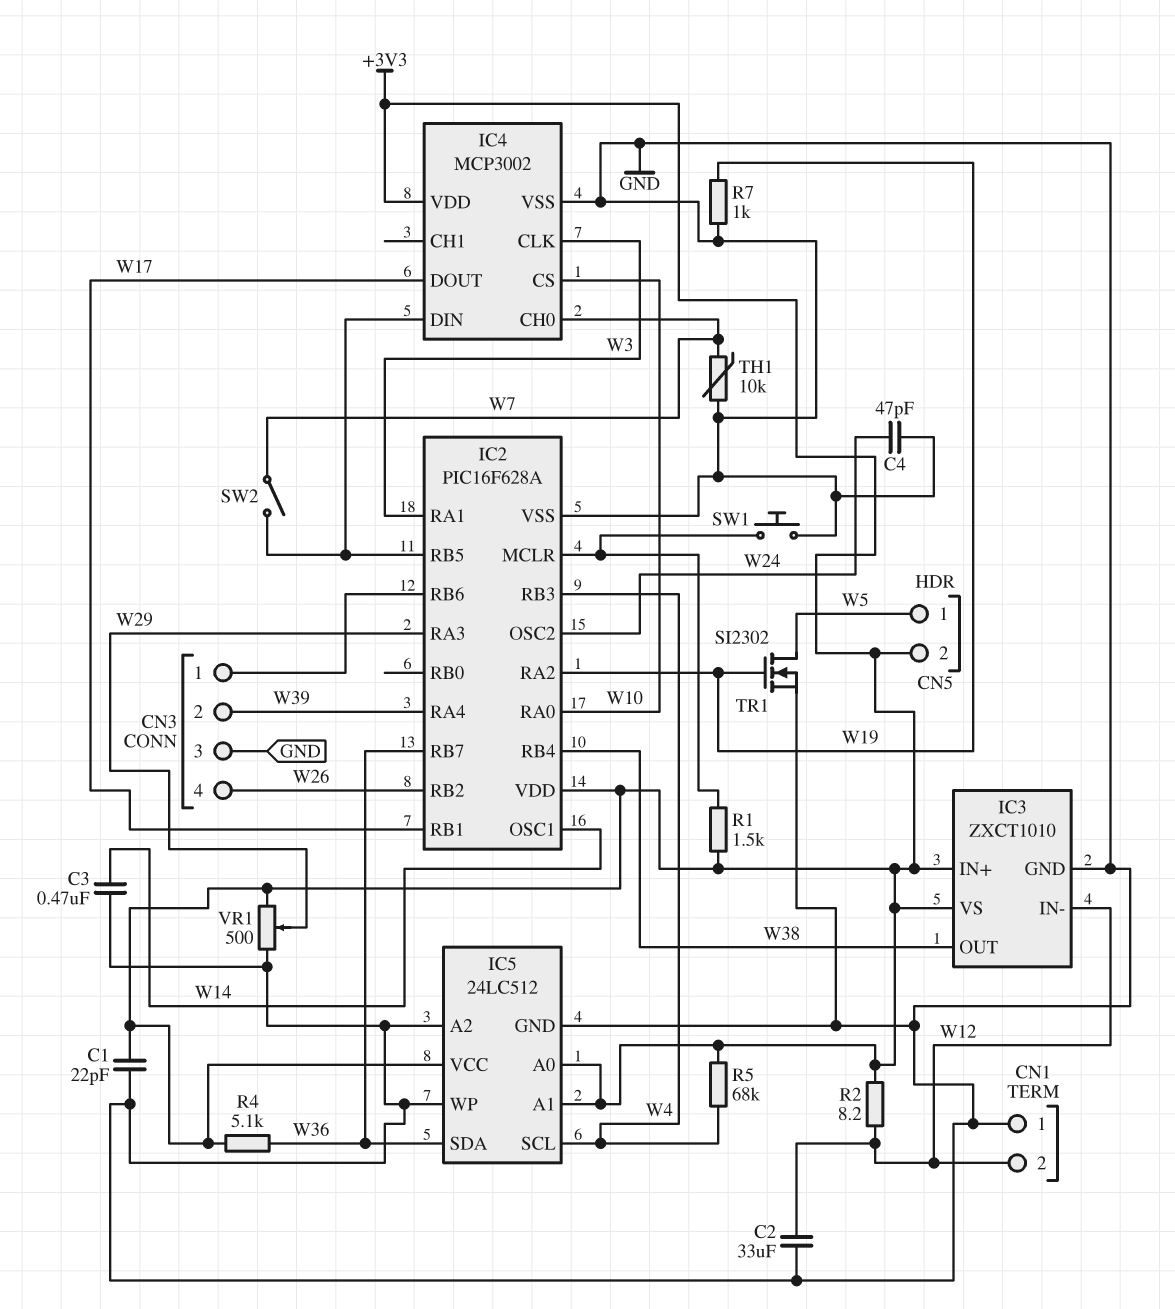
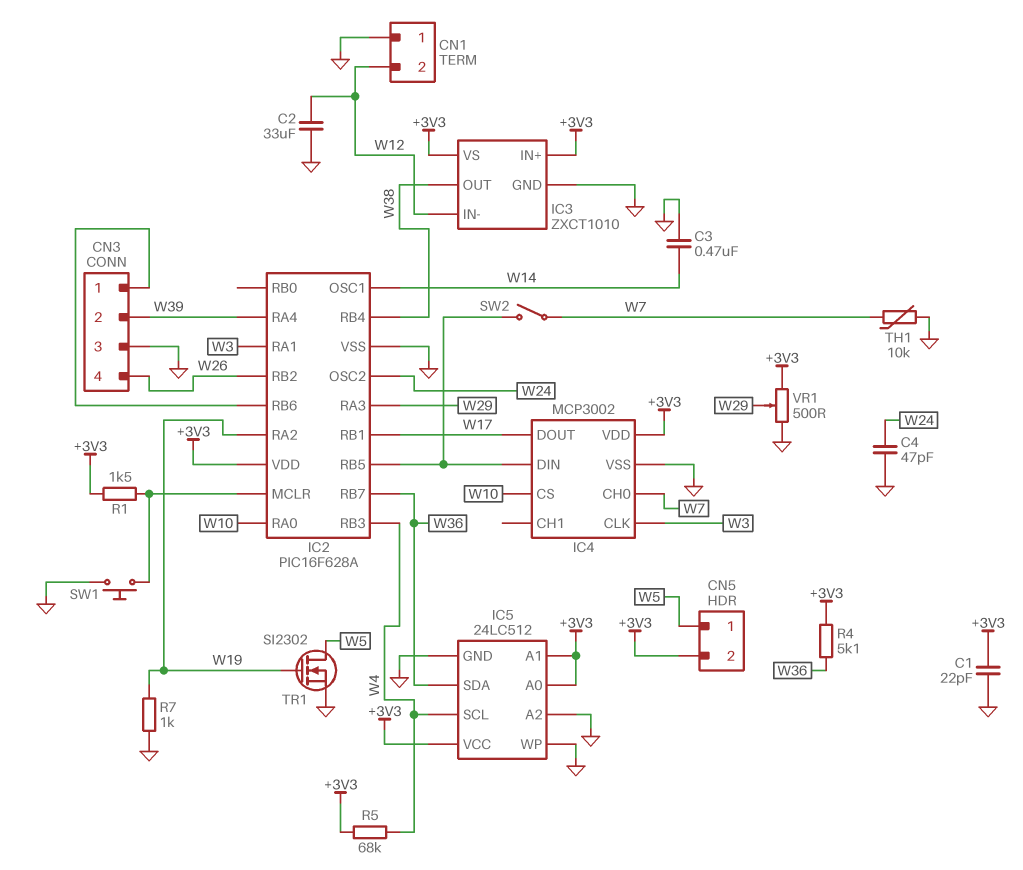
R2: 8.2 (+3V3, W12) -> none

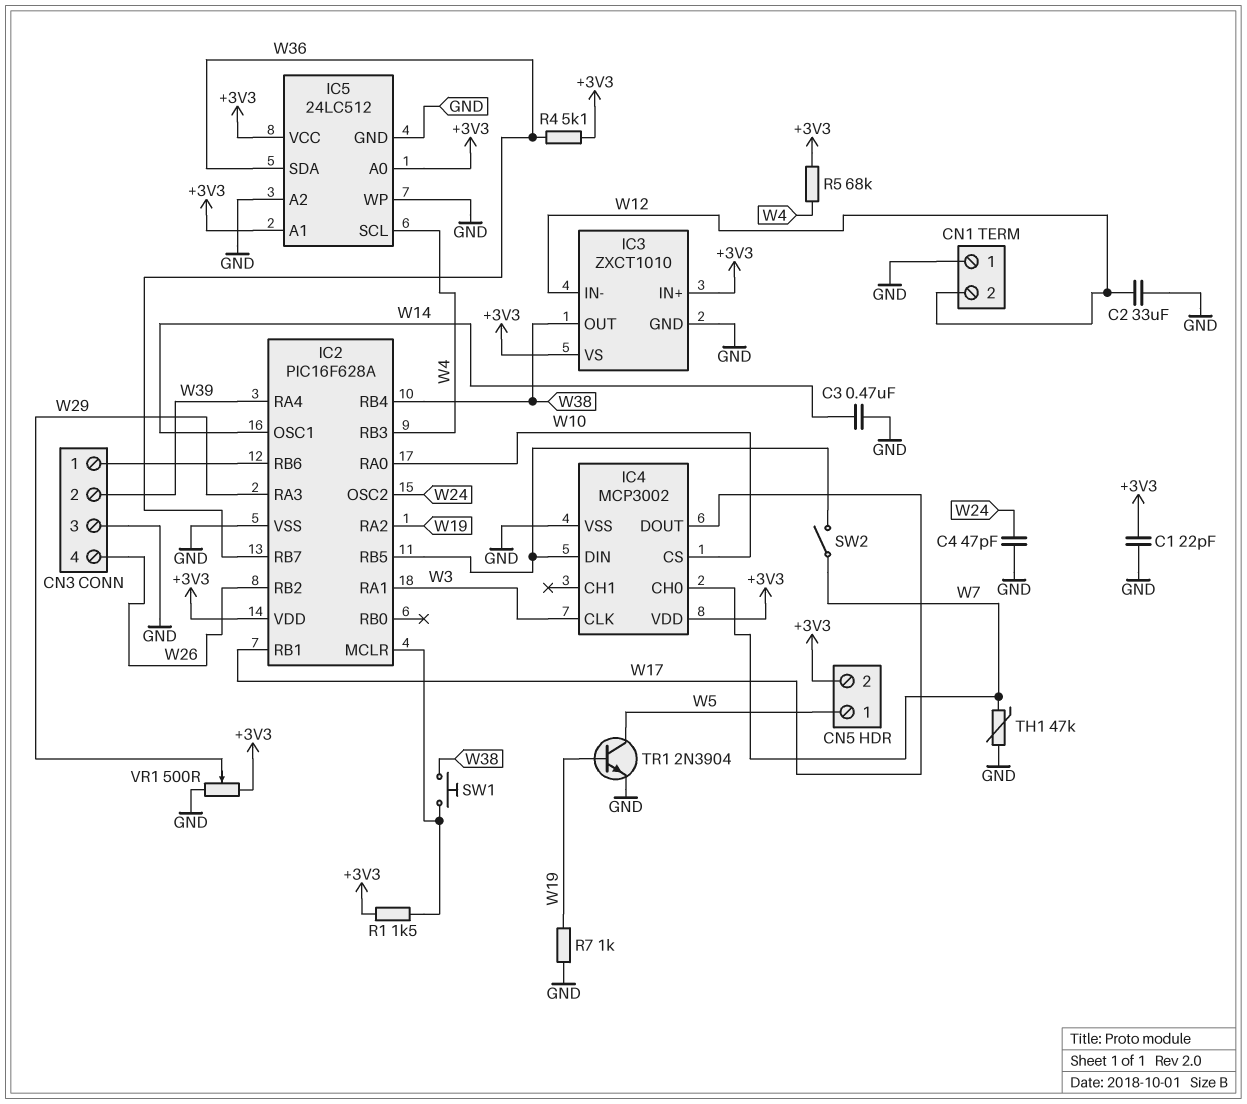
SW1: button (GND, IC2/MCLR) -> button (IC2/MCLR, W38)
TH1: 10k (GND, W7) -> 47k (GND, W7)
TR1: NMOS SI2302 (G W19, D W5, S GND) -> NPN 2N3904 (B W19, C W5, E GND)

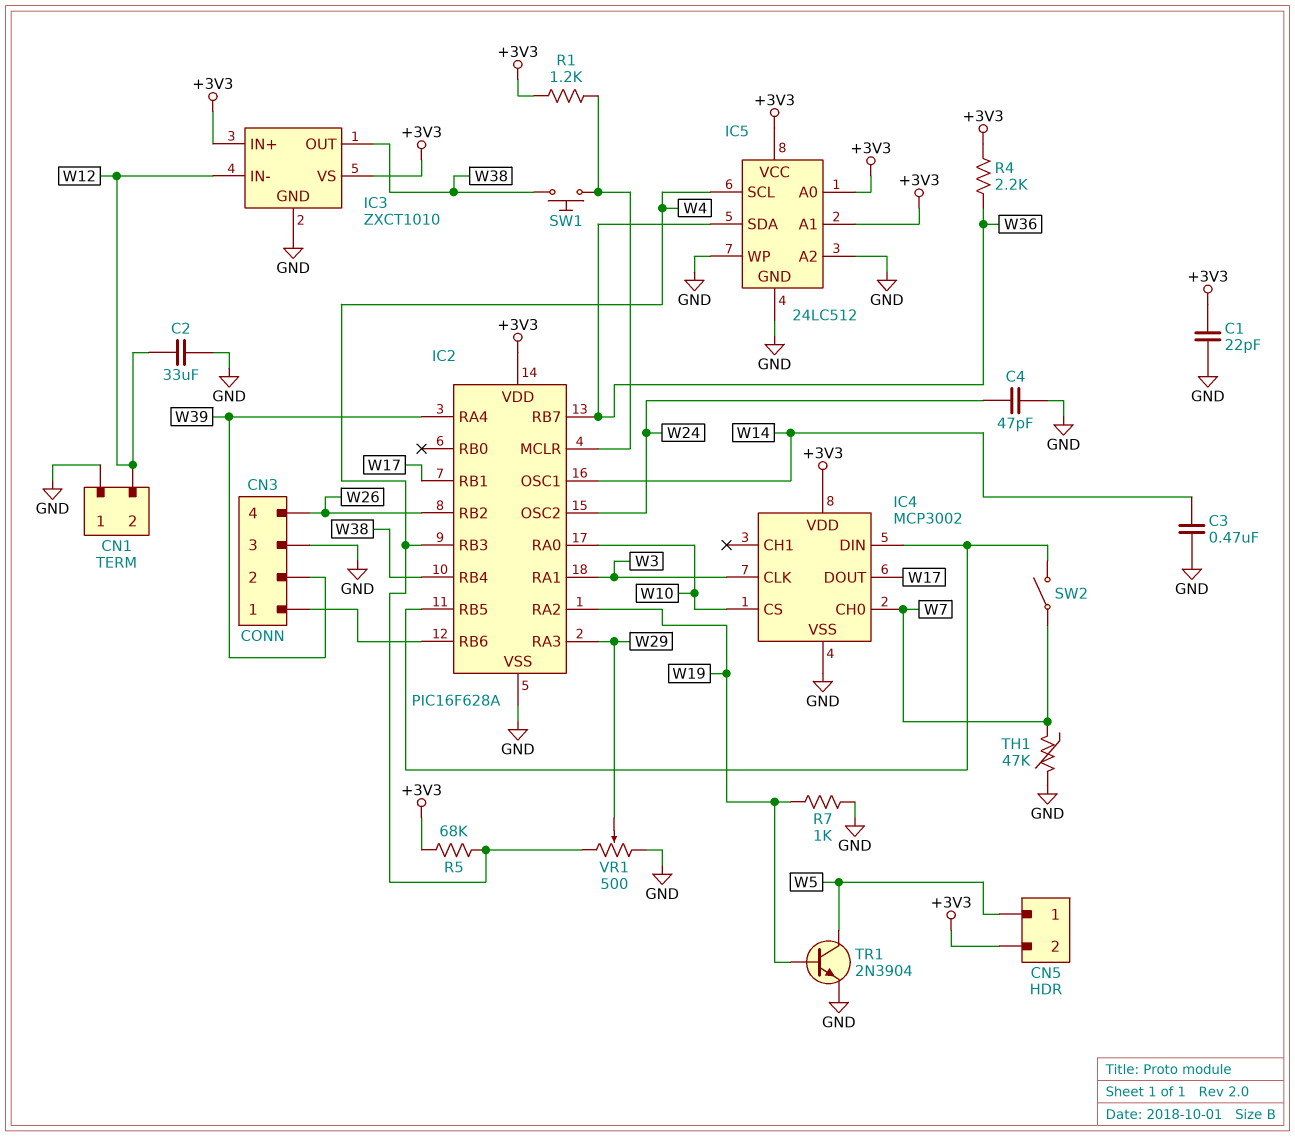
R1: 1.5k (+3V3, IC2/MCLR) -> 1.2k (+3V3, IC2/MCLR)
R4: 5.1k (+3V3, W36) -> 2.2k (+3V3, W36)
VR1: 500 (+3V3, GND, wiper W29) -> 500 (GND, W4, wiper W29)

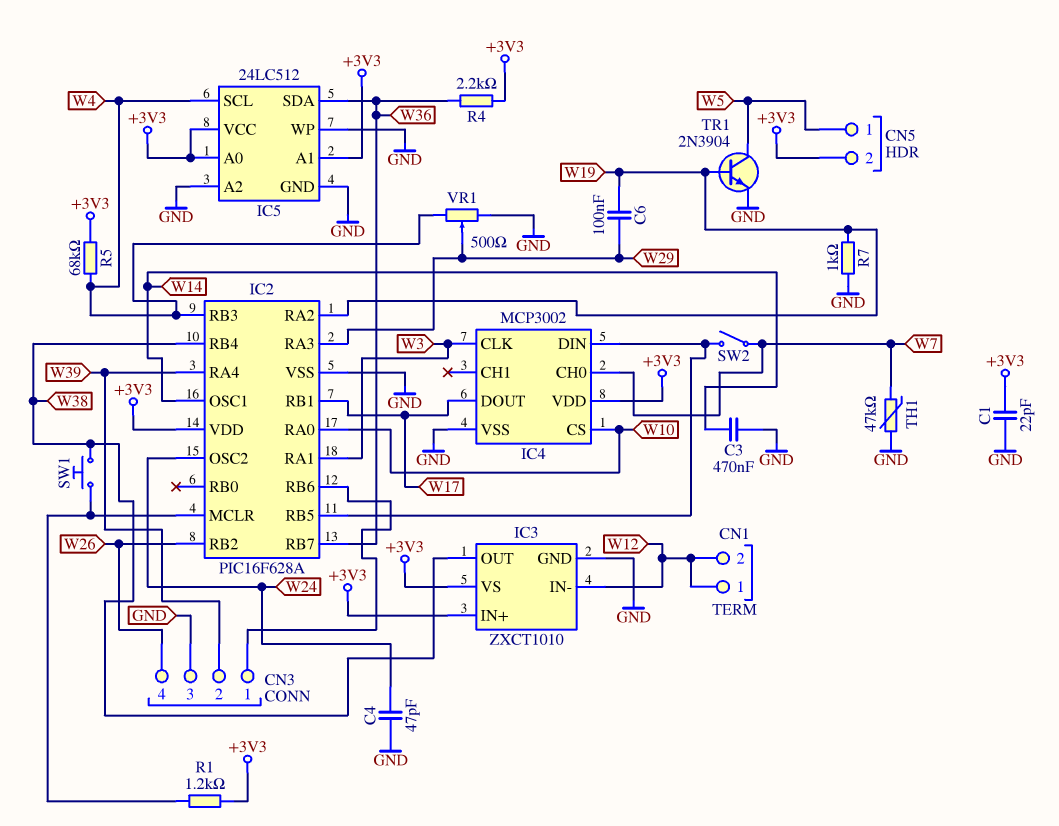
C2: 33uF (GND, W12) -> none
C6: none -> 100nF (W19, W29)
CN1 pin 1: GND -> W12

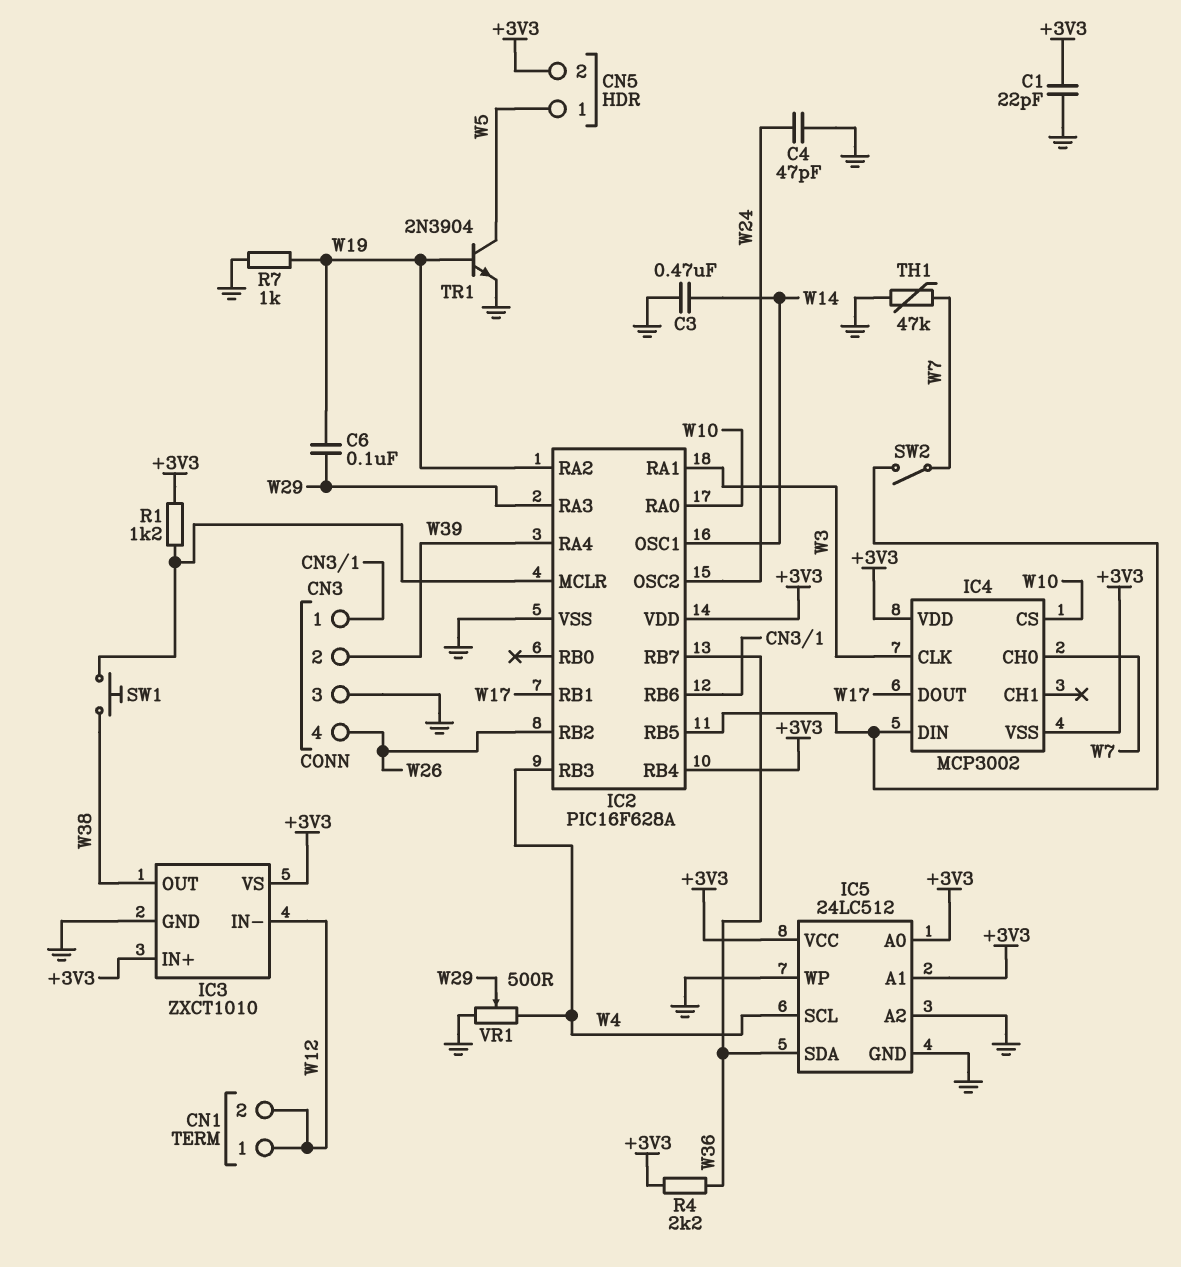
IC2 pin RB4: W38 -> +3V3
IC4 pin VSS: GND -> +3V3
R5: 68k (+3V3, W4) -> none

